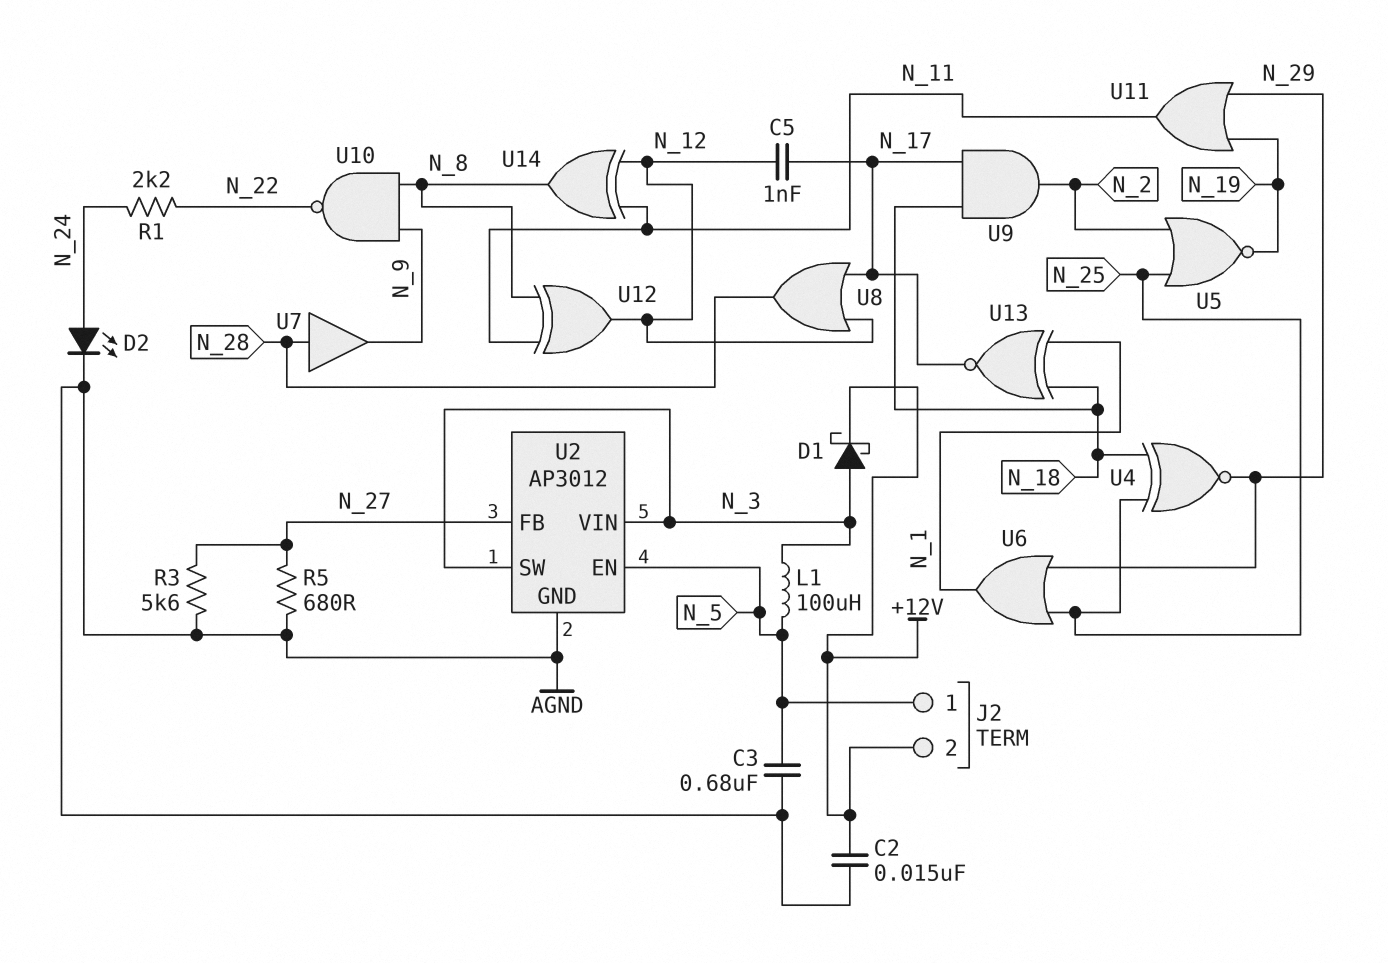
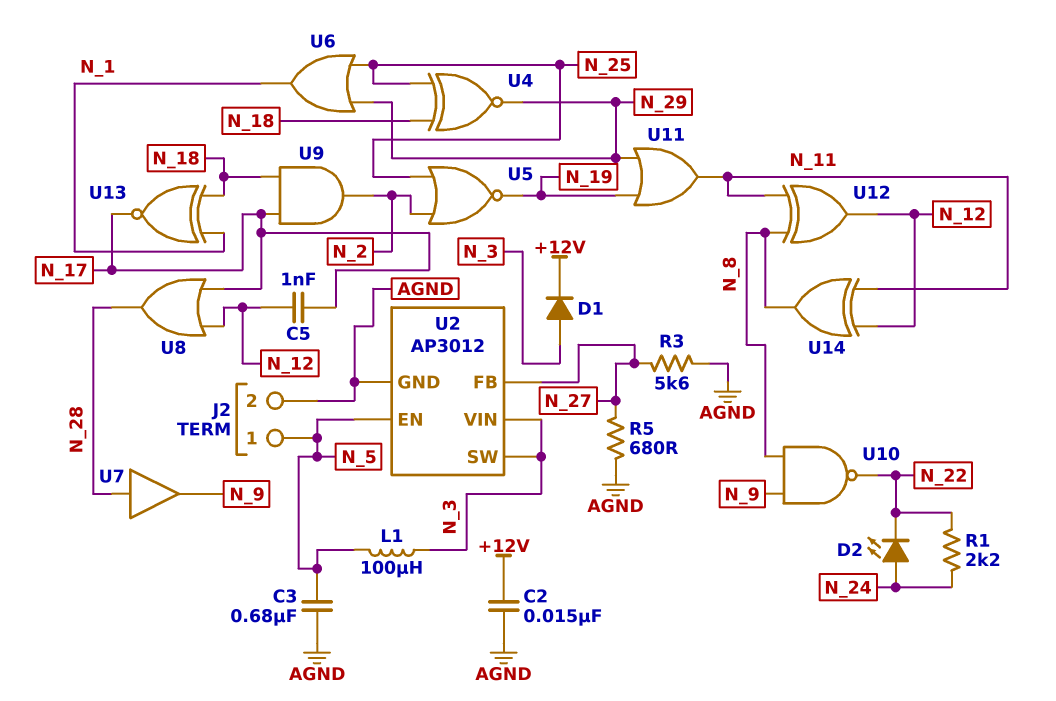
D1: schottky (A N_3, K +12V) -> diode (A N_3, K +12V)
D2: LED (A N_24, K AGND) -> LED (A N_24, K N_22)
J2 pin 2: +12V -> AGND

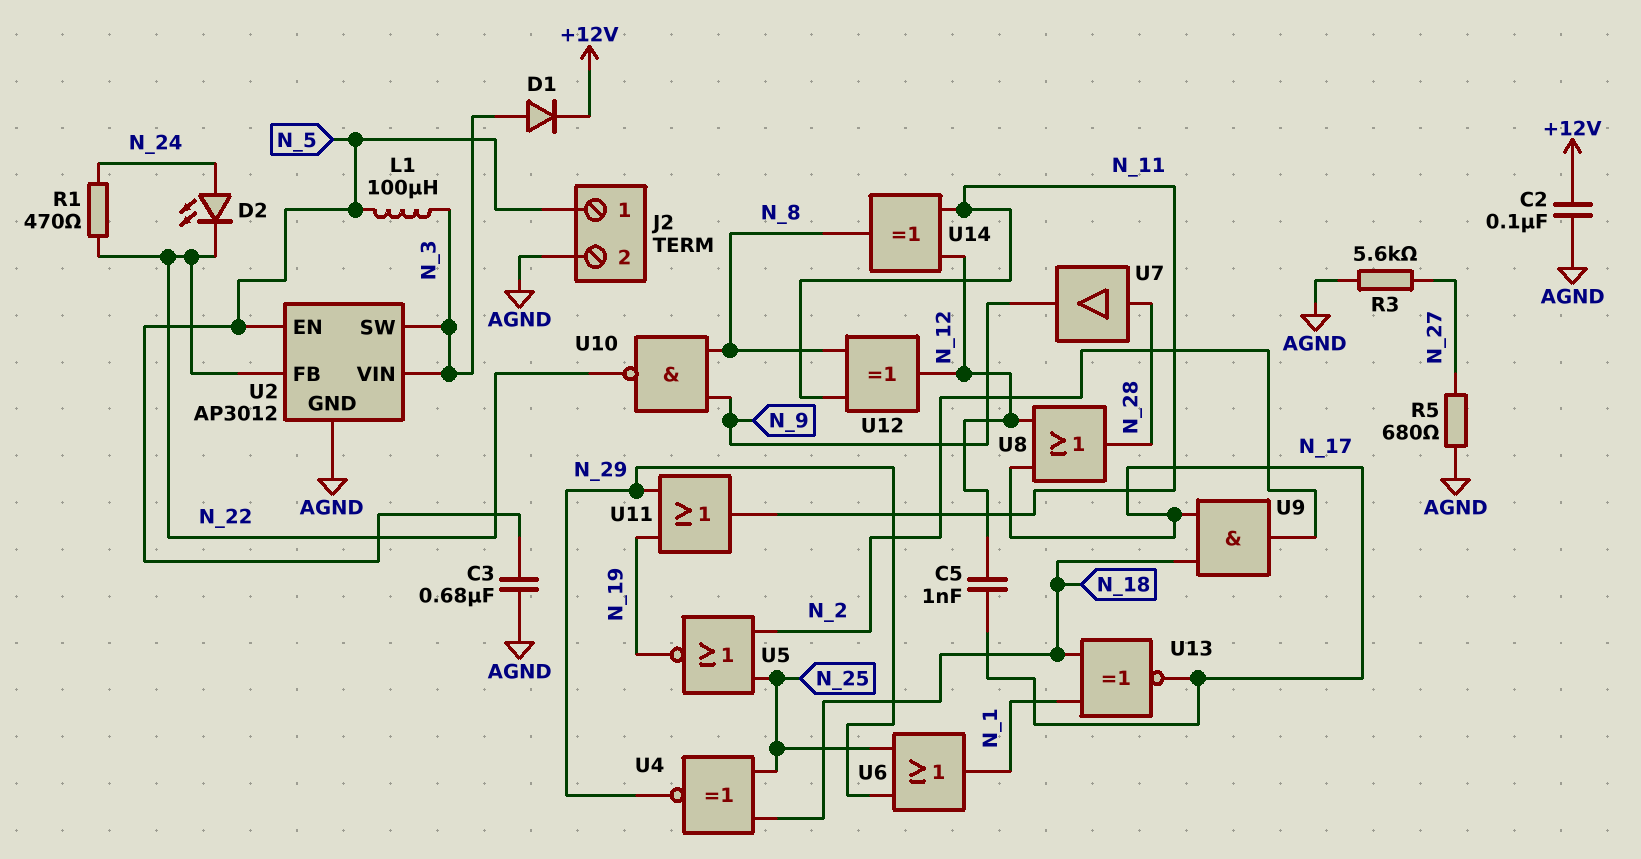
C2: 15nF (+12V, AGND) -> 100nF (+12V, AGND)
R1: 2.2k (N_22, N_24) -> 470 (N_22, N_24)
U2 pin FB: N_27 -> N_22

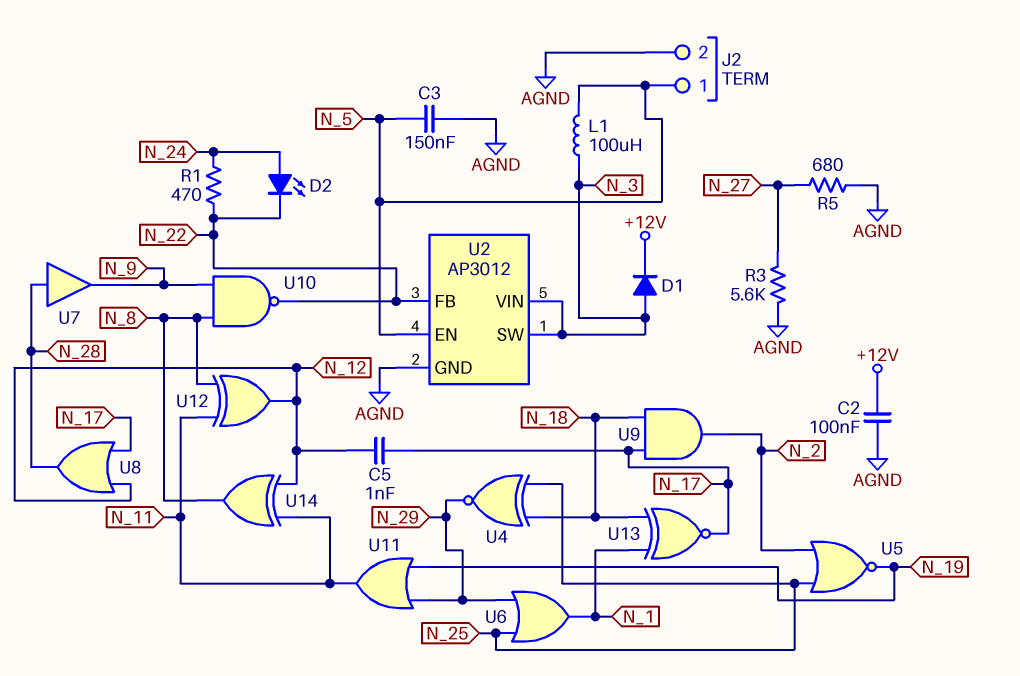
C3: 680nF (AGND, N_5) -> 150nF (AGND, N_5)

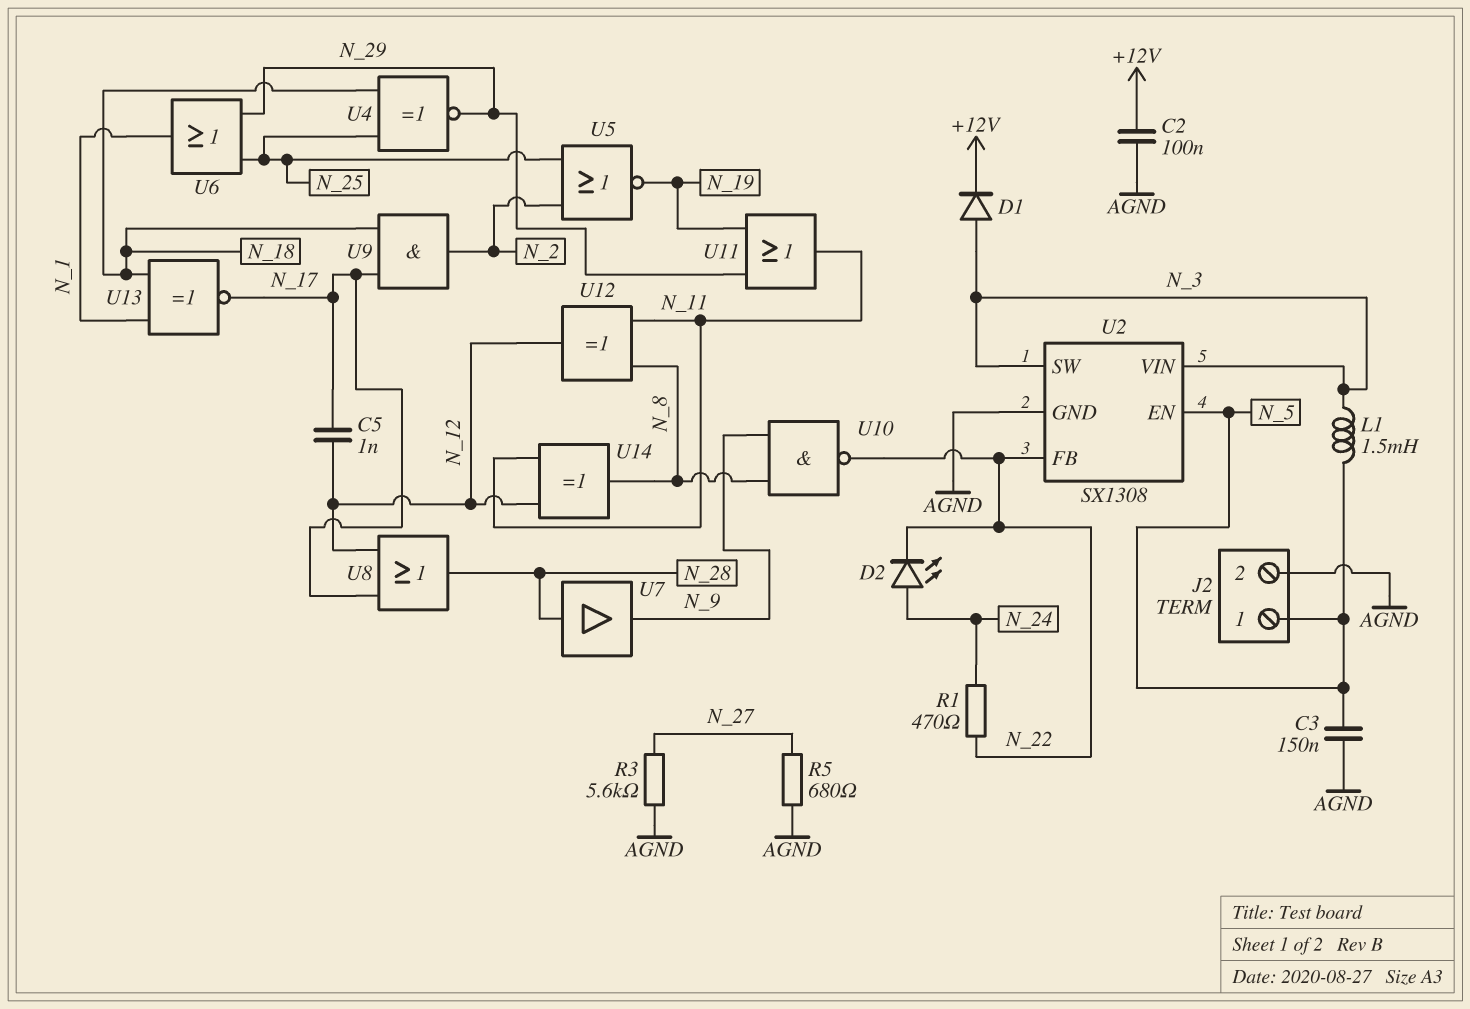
L1: 100uH (N_3, N_5) -> 1.5mH (N_3, N_5)
U2: AP3012 -> SX1308

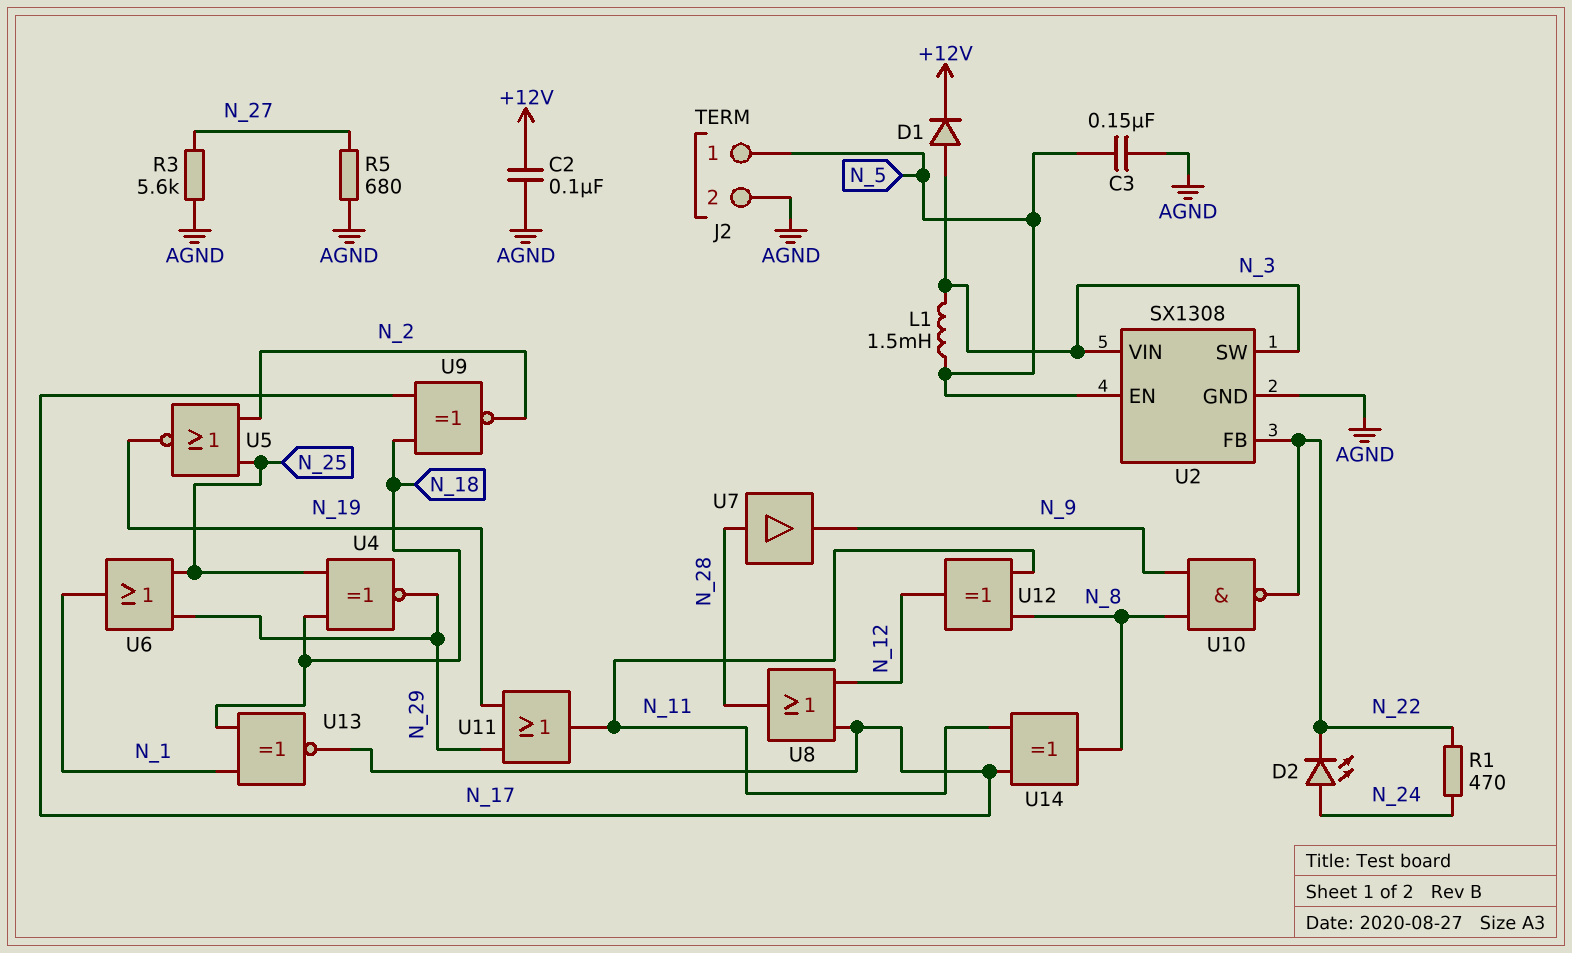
C5: 1nF (N_12, N_17) -> none
U9: AND (in N_17, in N_18, out N_2) -> XNOR (in N_17, in N_18, out N_2)
U14: XOR (in N_11, in N_12, out N_8) -> XOR (in N_11, in N_17, out N_8)

